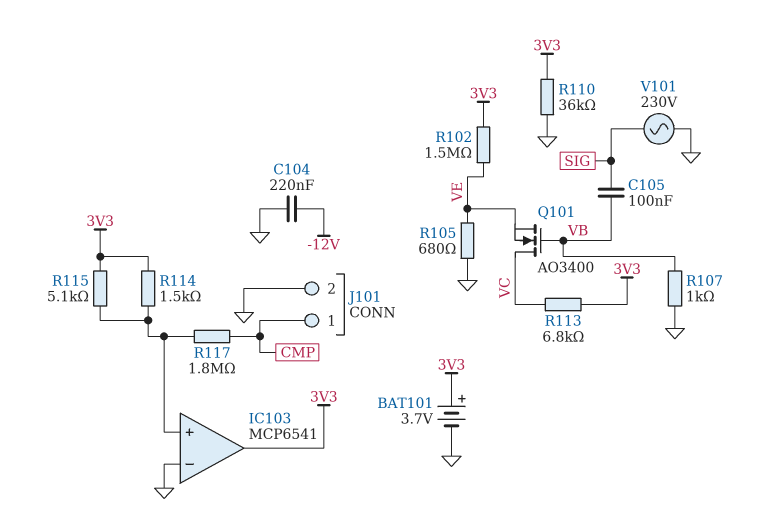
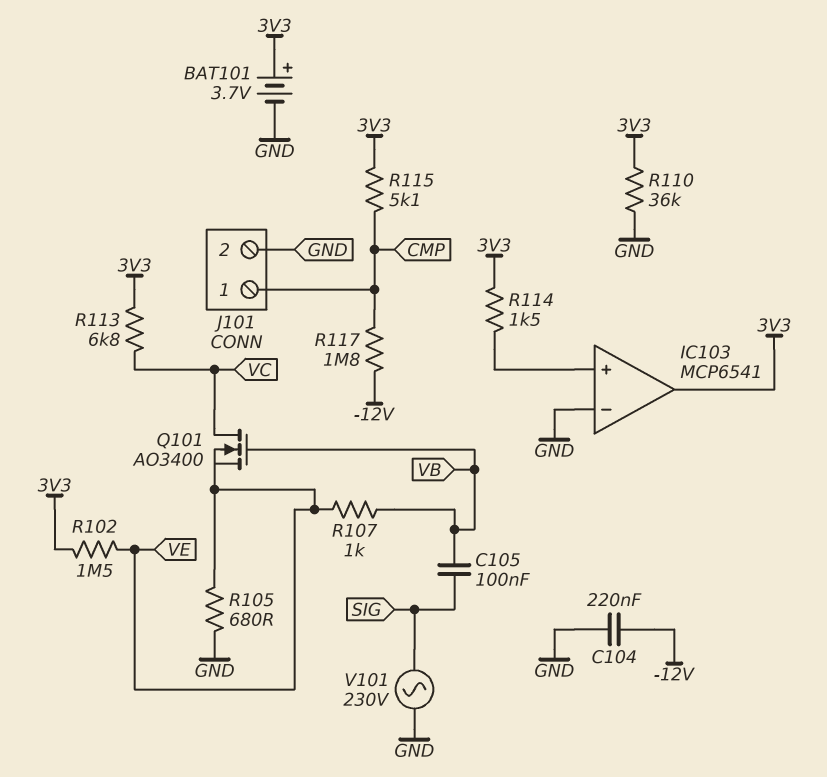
R107: 1k (GND, VB) -> 1k (VB, VE)
R115: 5.1k (3V3, IC103/in+) -> 5.1k (3V3, CMP)
R117: 1.8M (CMP, IC103/in+) -> 1.8M (-12V, CMP)

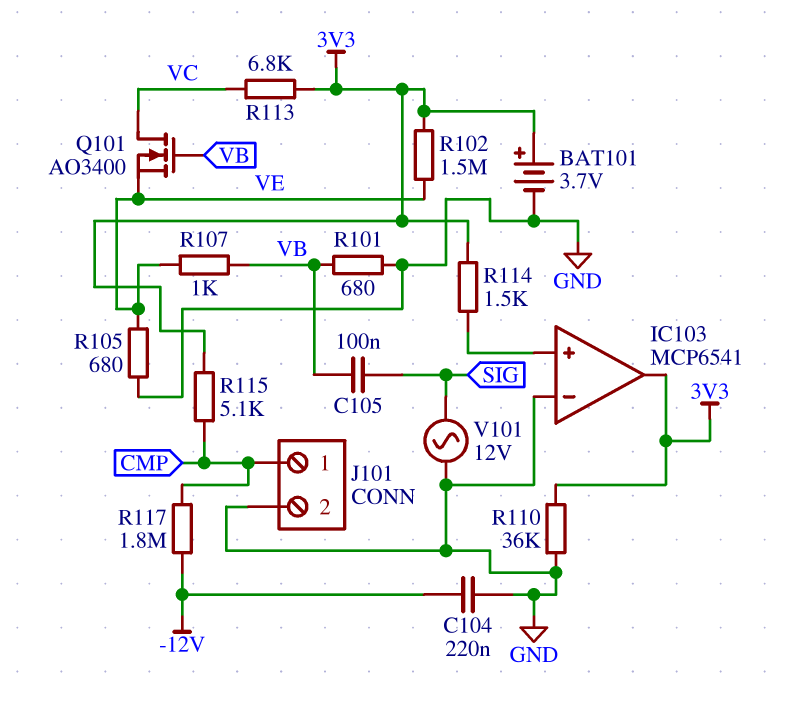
R101: none -> 680 (GND, VB)
V101: AC 230V (GND, SIG) -> AC 12V (GND, SIG)

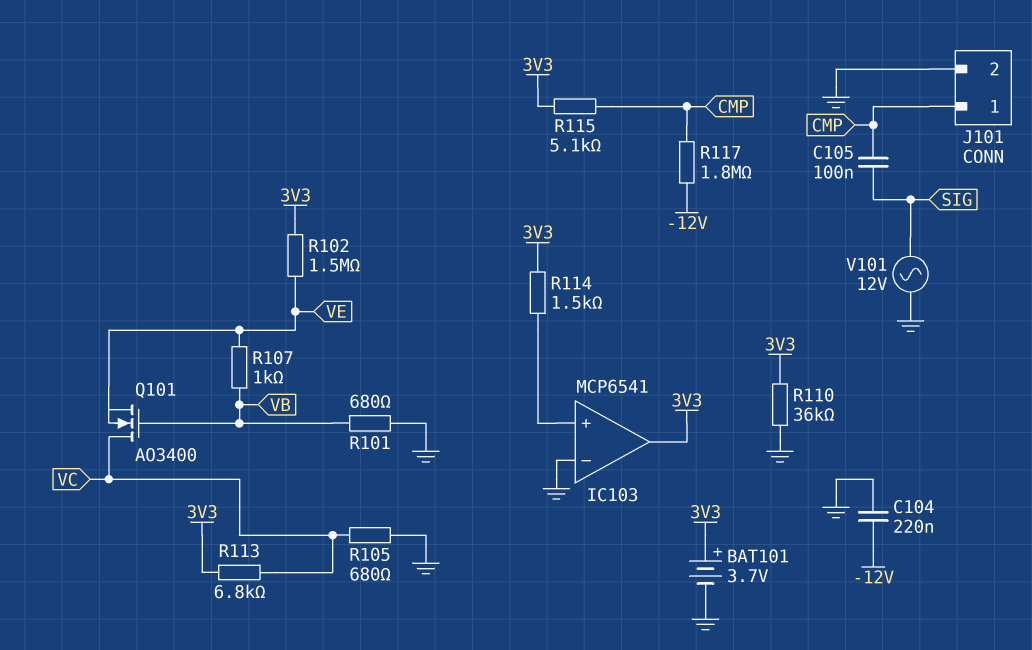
C105: 100nF (SIG, VB) -> 100nF (CMP, SIG)
R105: 680 (GND, VE) -> 680 (GND, VC)

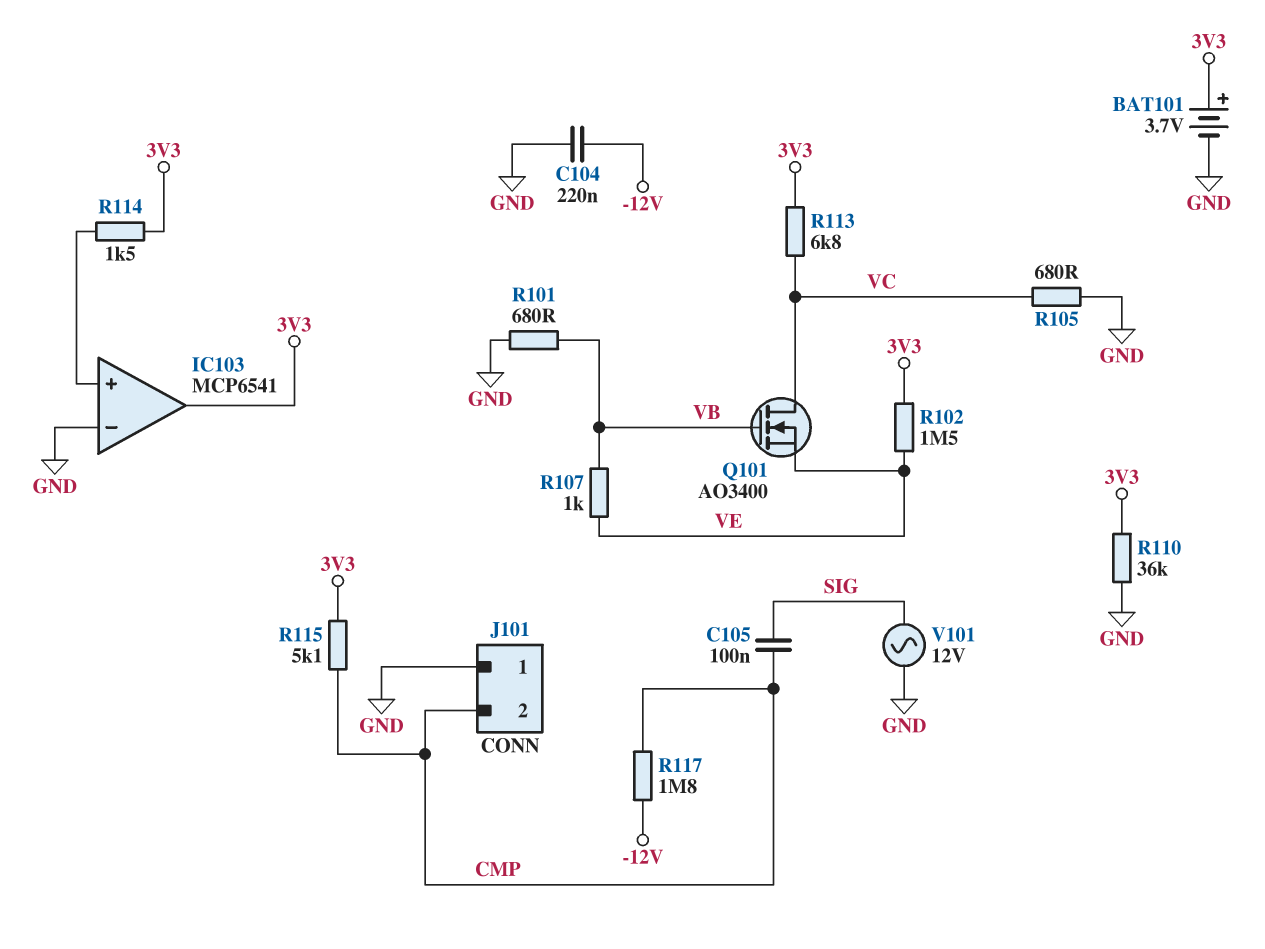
J101 pin 1: CMP -> GND
J101 pin 2: GND -> CMP

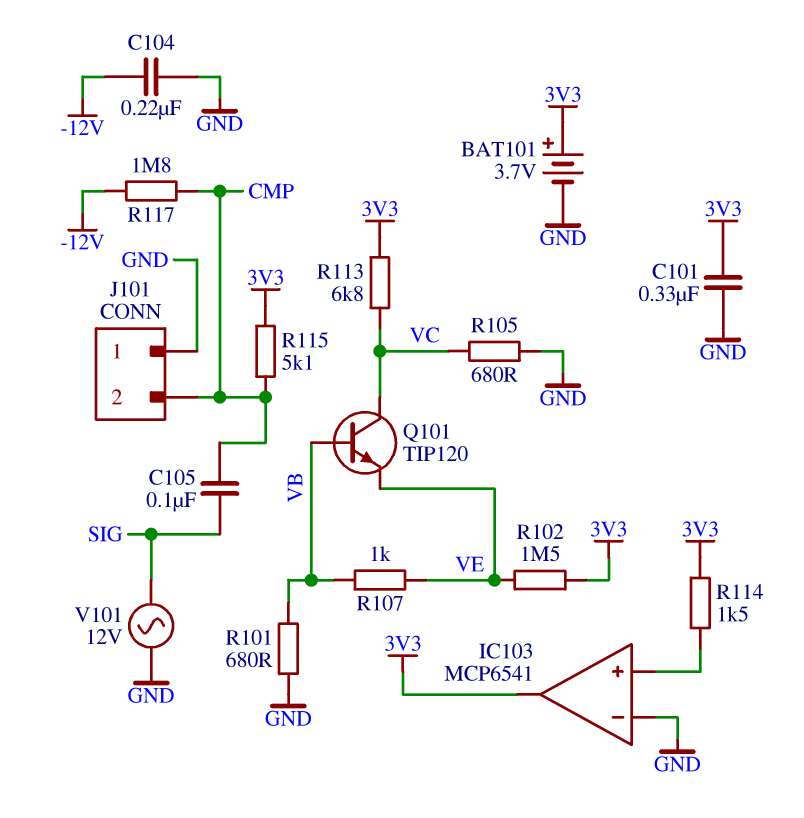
C101: none -> 330nF (3V3, GND)
Q101: NMOS AO3400 (G VB, D VC, S VE) -> NPN TIP120 (B VB, C VC, E VE)
R110: 36k (3V3, GND) -> none

